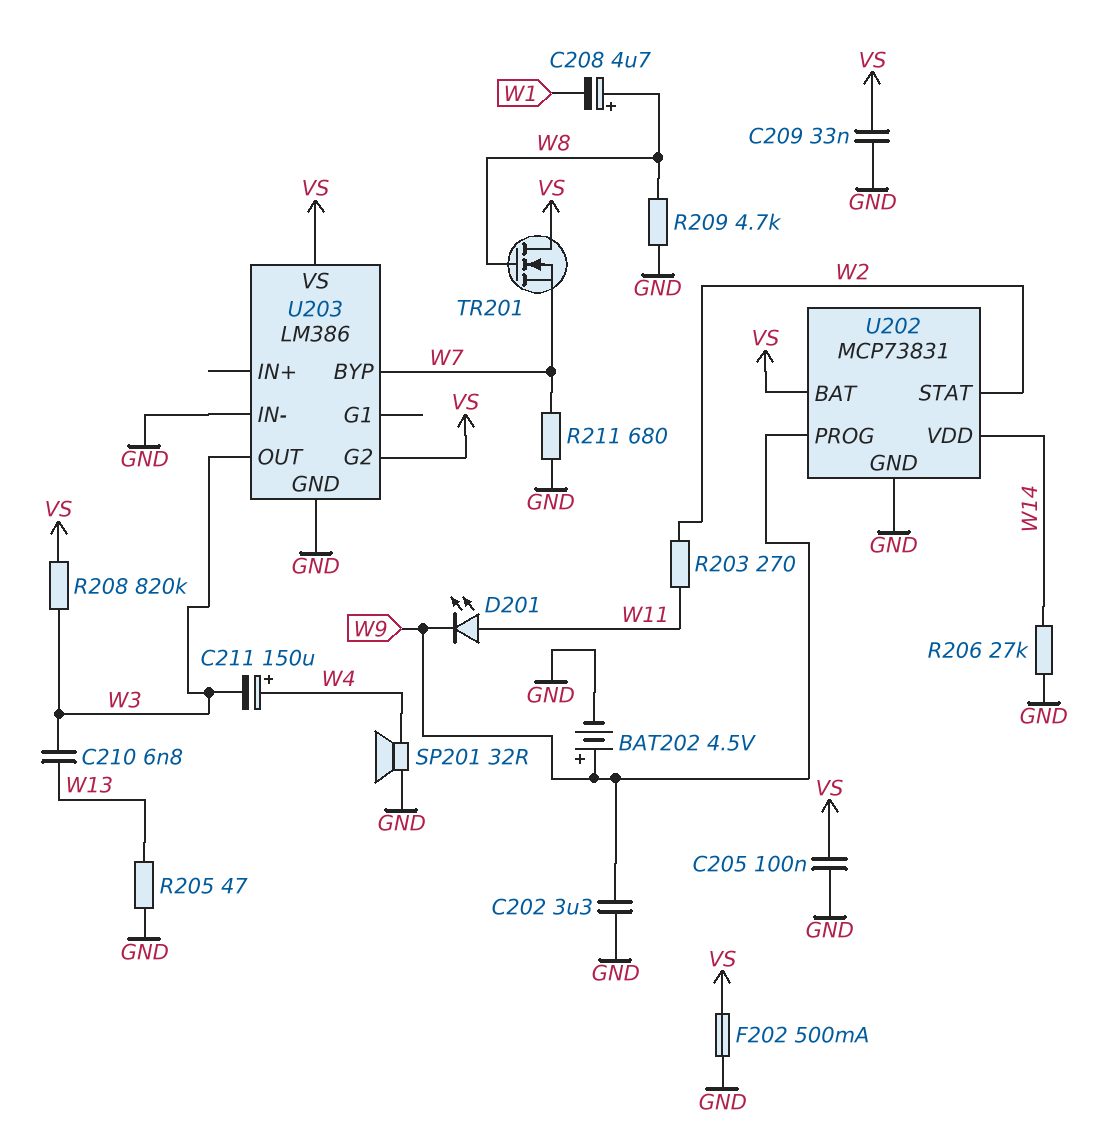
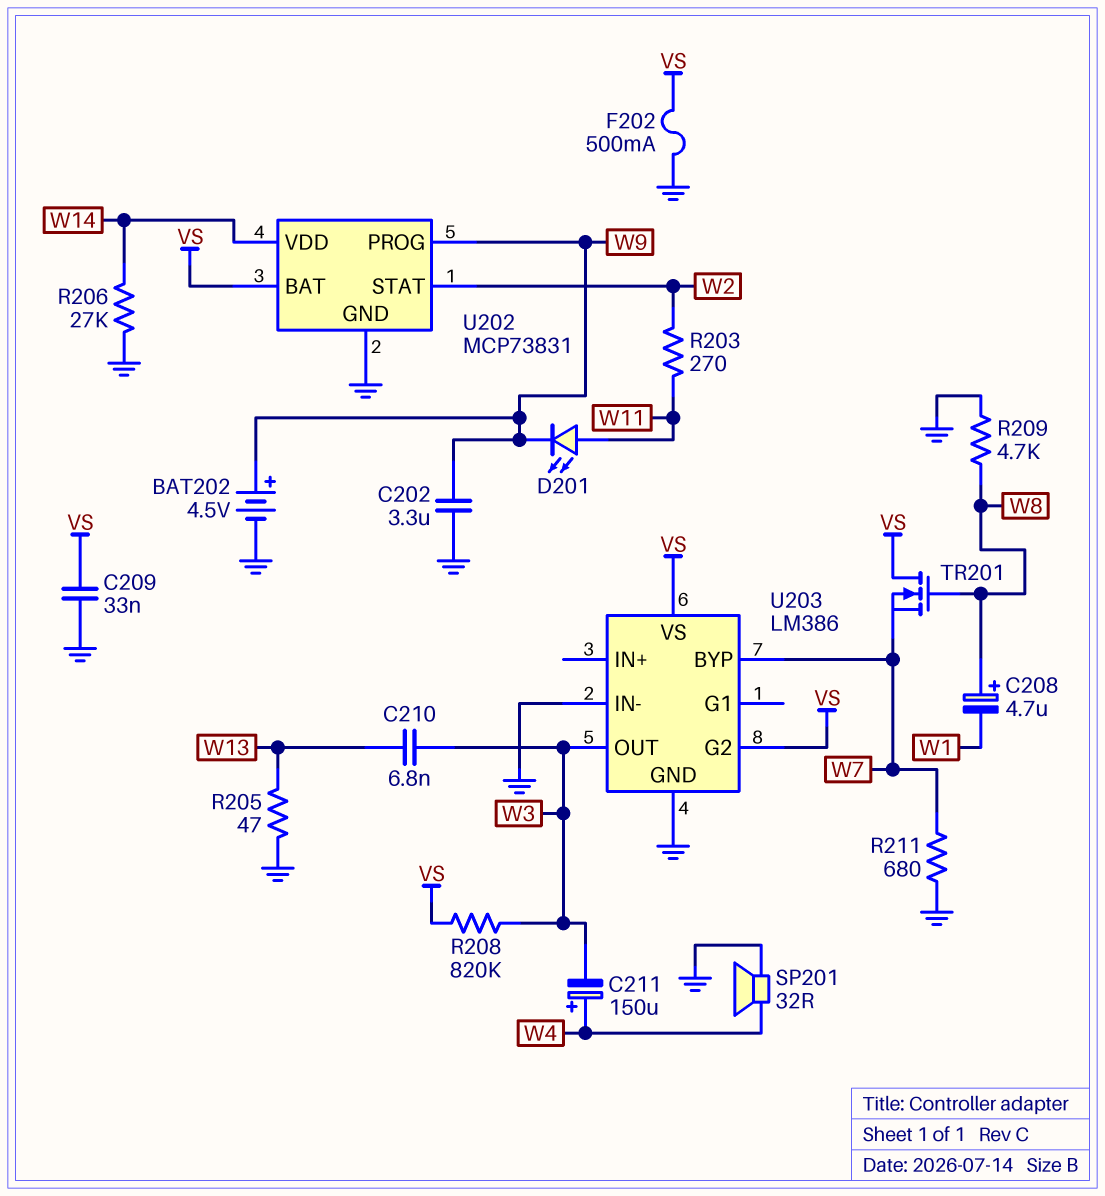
C205: 100nF (GND, VS) -> none

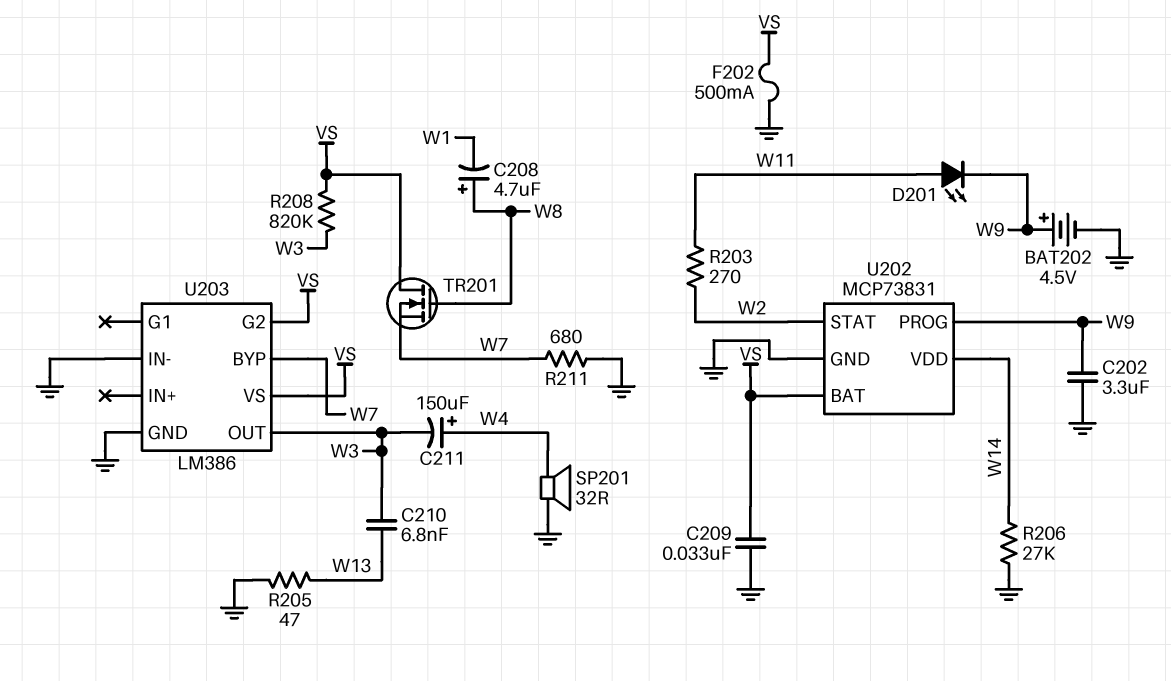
R209: 4.7k (GND, W8) -> none

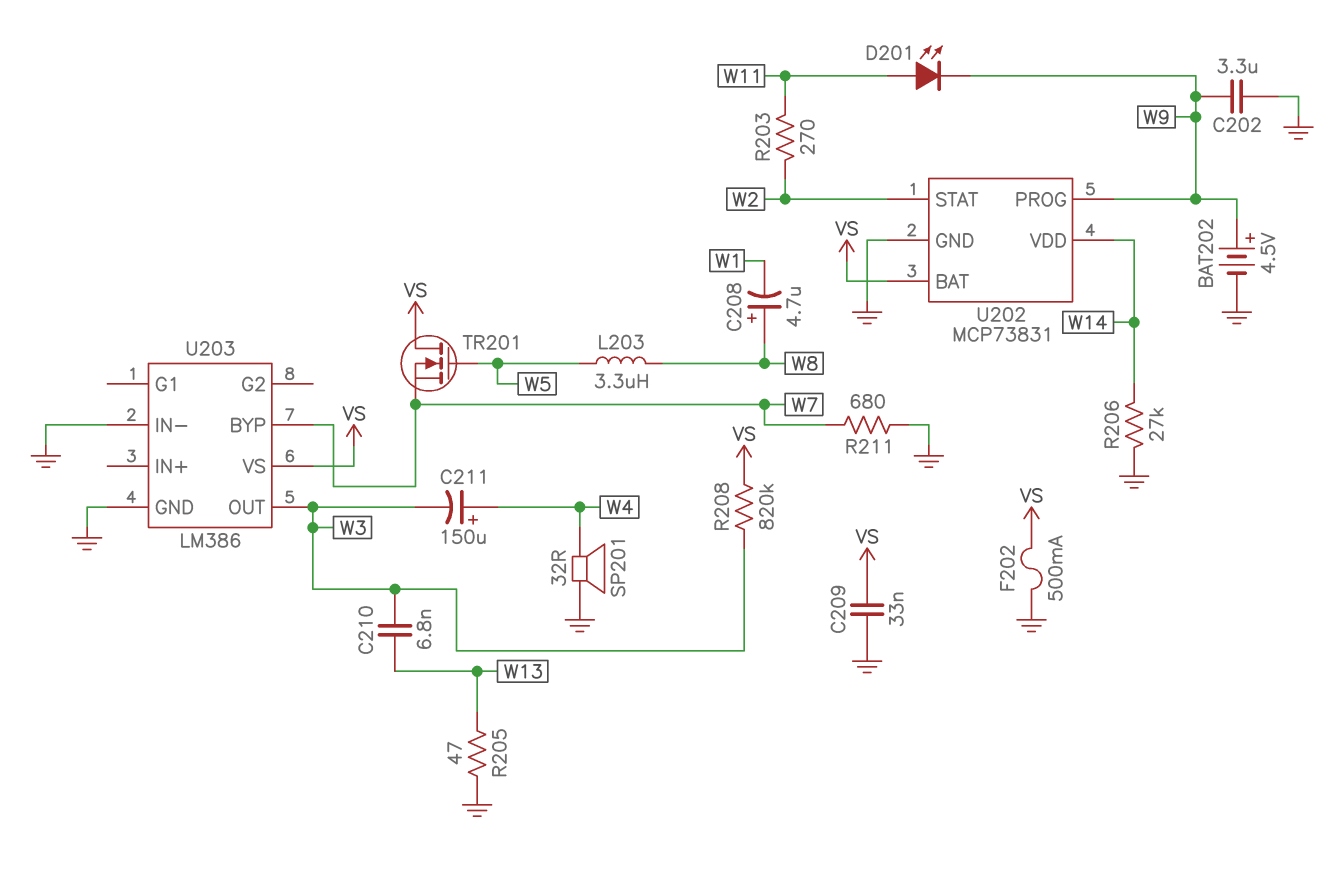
L203: none -> 3.3uH (W5, W8)
TR201: NMOS (G W8, D VS, S W7) -> NMOS (G W5, D VS, S W7)
U203 pin G2: VS -> none

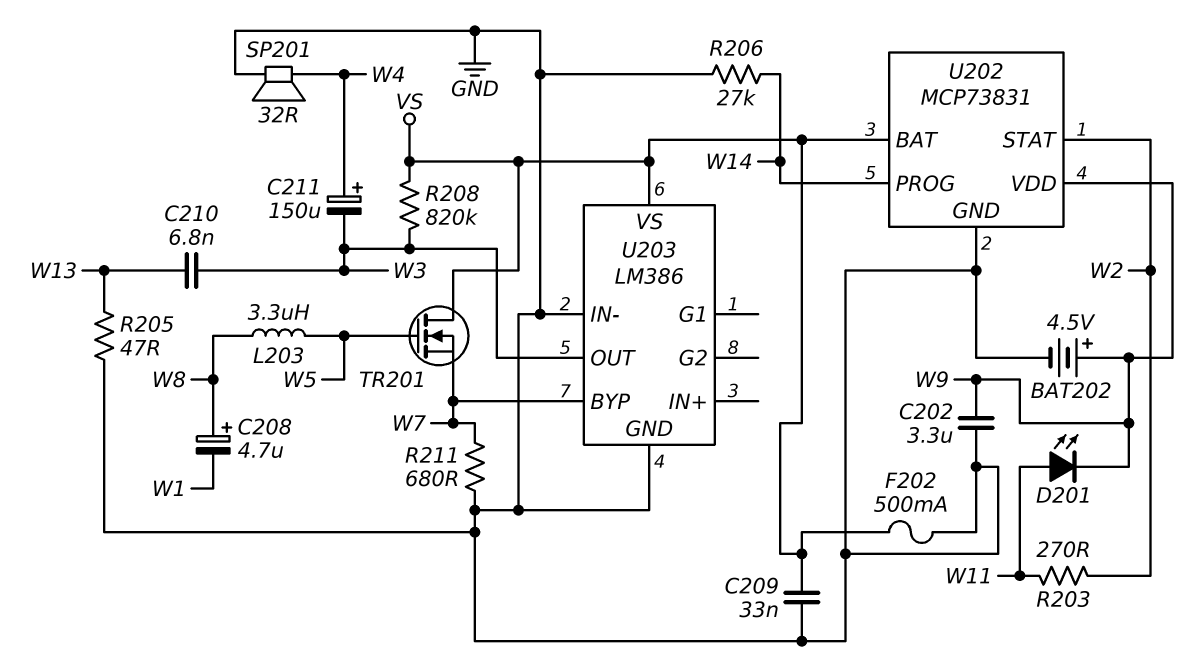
U202 pin PROG: W9 -> W14
U202 pin VDD: W14 -> W9

